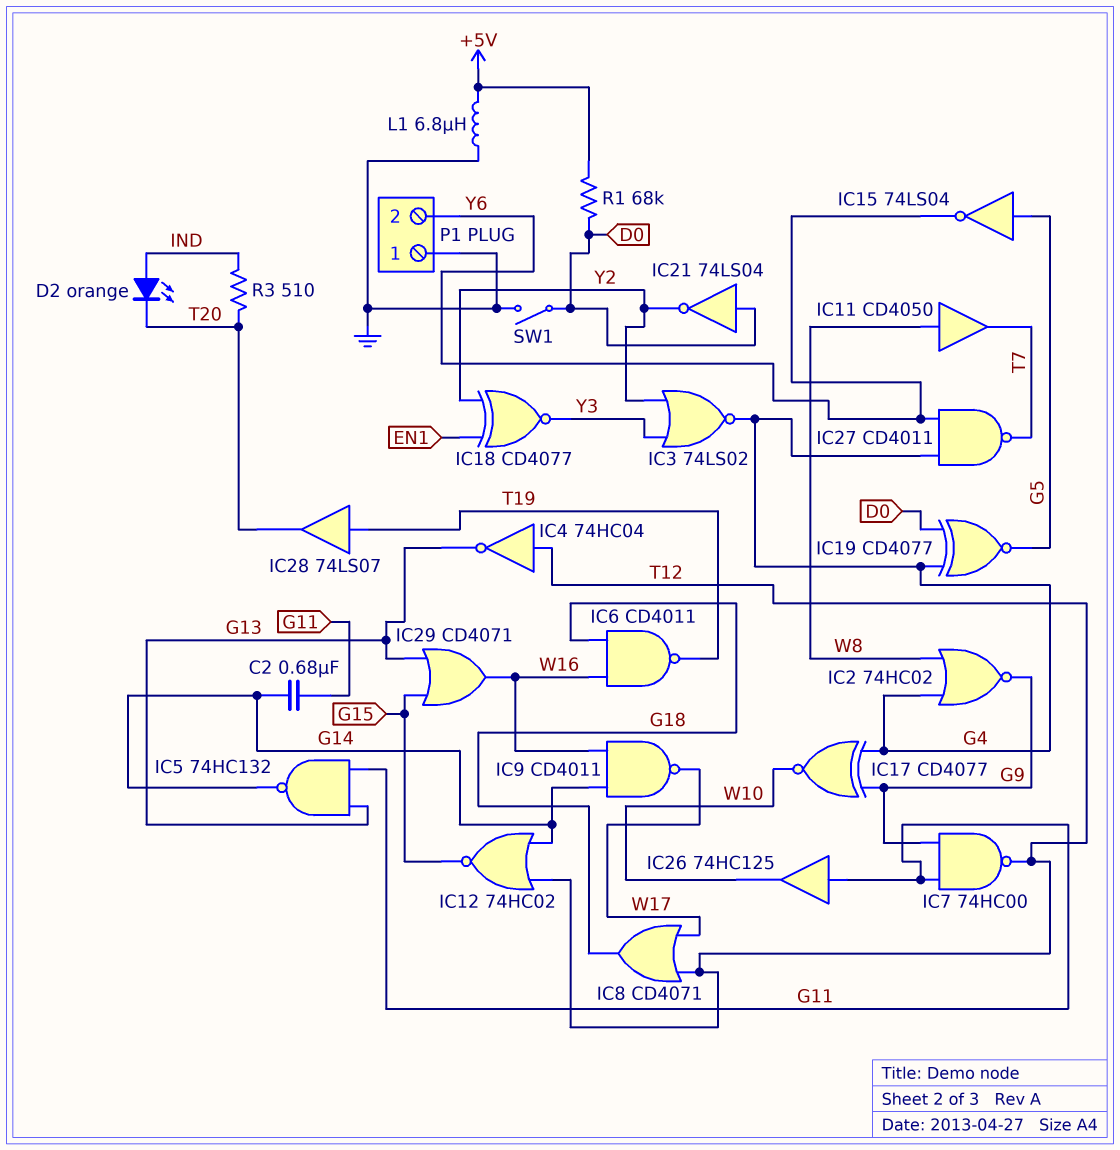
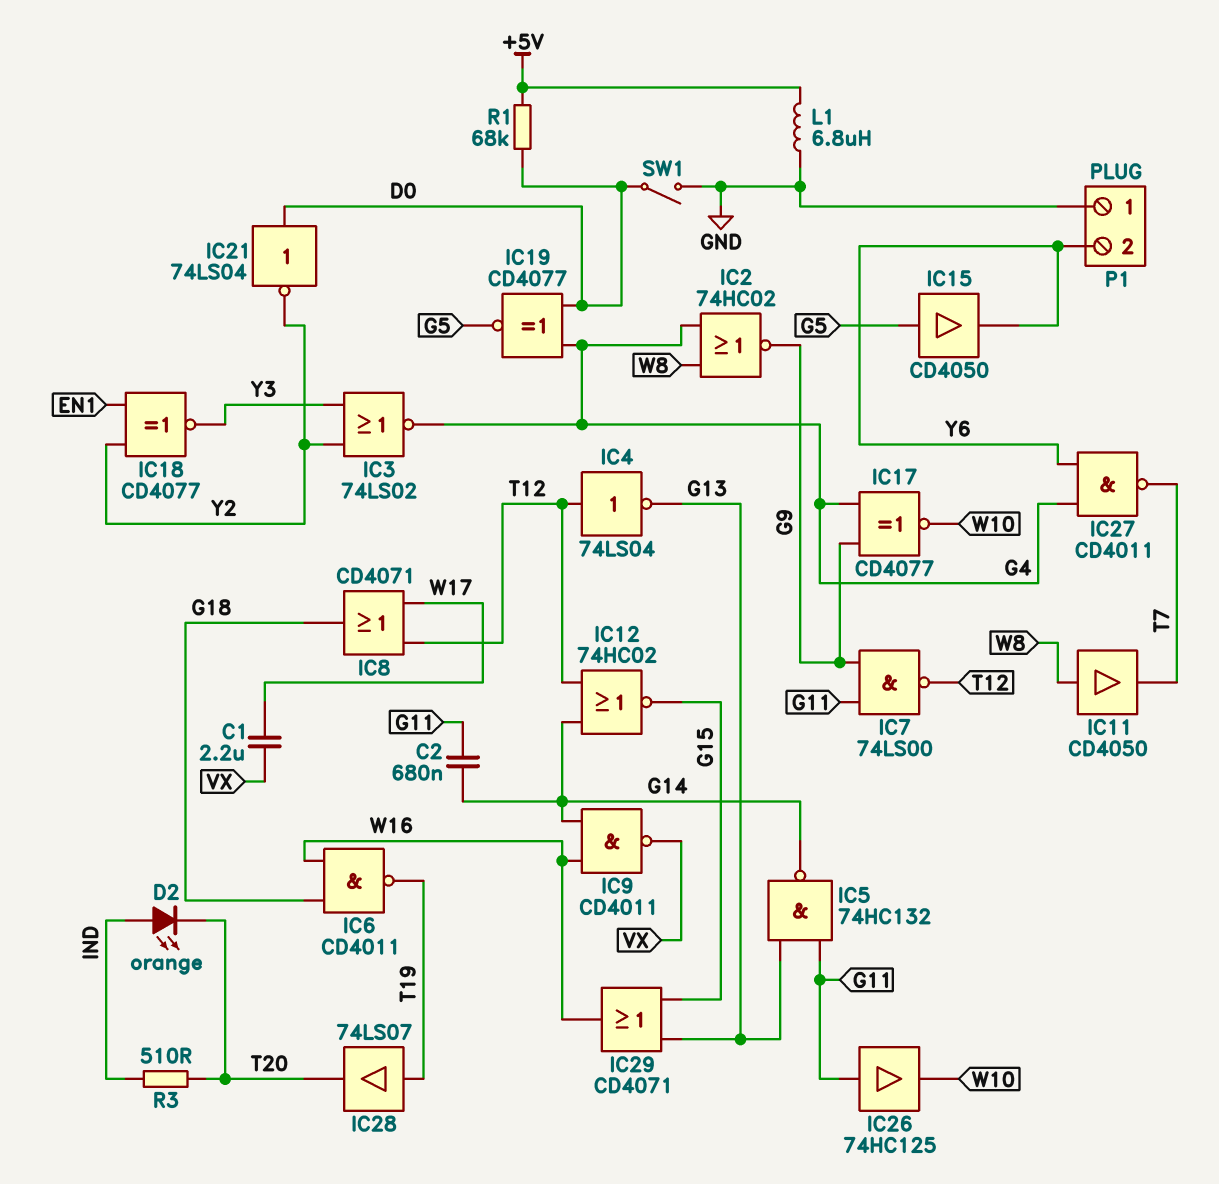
C1: none -> 2.2uF (VX, W17)
IC4: NOT 74HC04 (in T12, out G13) -> NOT 74LS04 (in T12, out G13)
IC7: NAND 74HC00 (in G9, in G11, out T12) -> NAND 74LS00 (in G9, in G11, out T12)
IC9: NAND CD4011 (in G14, in W16, out W17) -> NAND CD4011 (in G14, in W16, out VX)
IC15: NOT 74LS04 (in G5, out Y6) -> buffer CD4050 (in G5, out Y6)

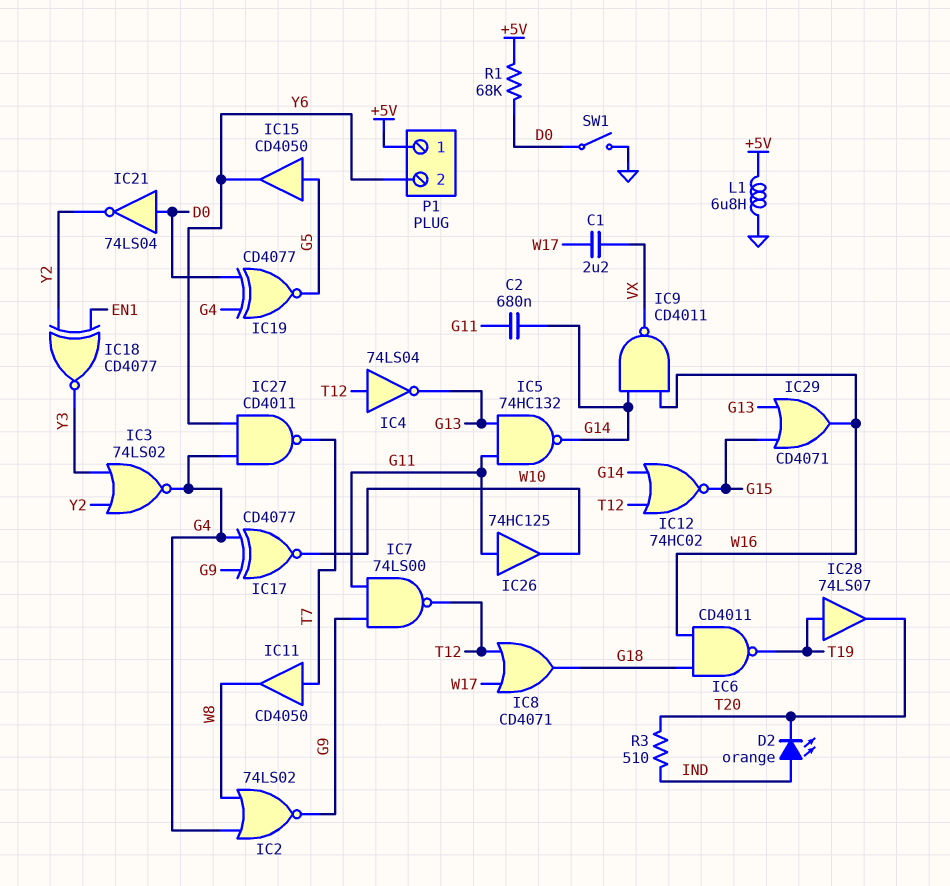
IC2: NOR 74HC02 (in G4, in W8, out G9) -> NOR 74LS02 (in G4, in W8, out G9)
IC11: buffer CD4050 (in W8, out T7) -> buffer CD4050 (in T7, out W8)
P1 pin 1: GND -> +5V

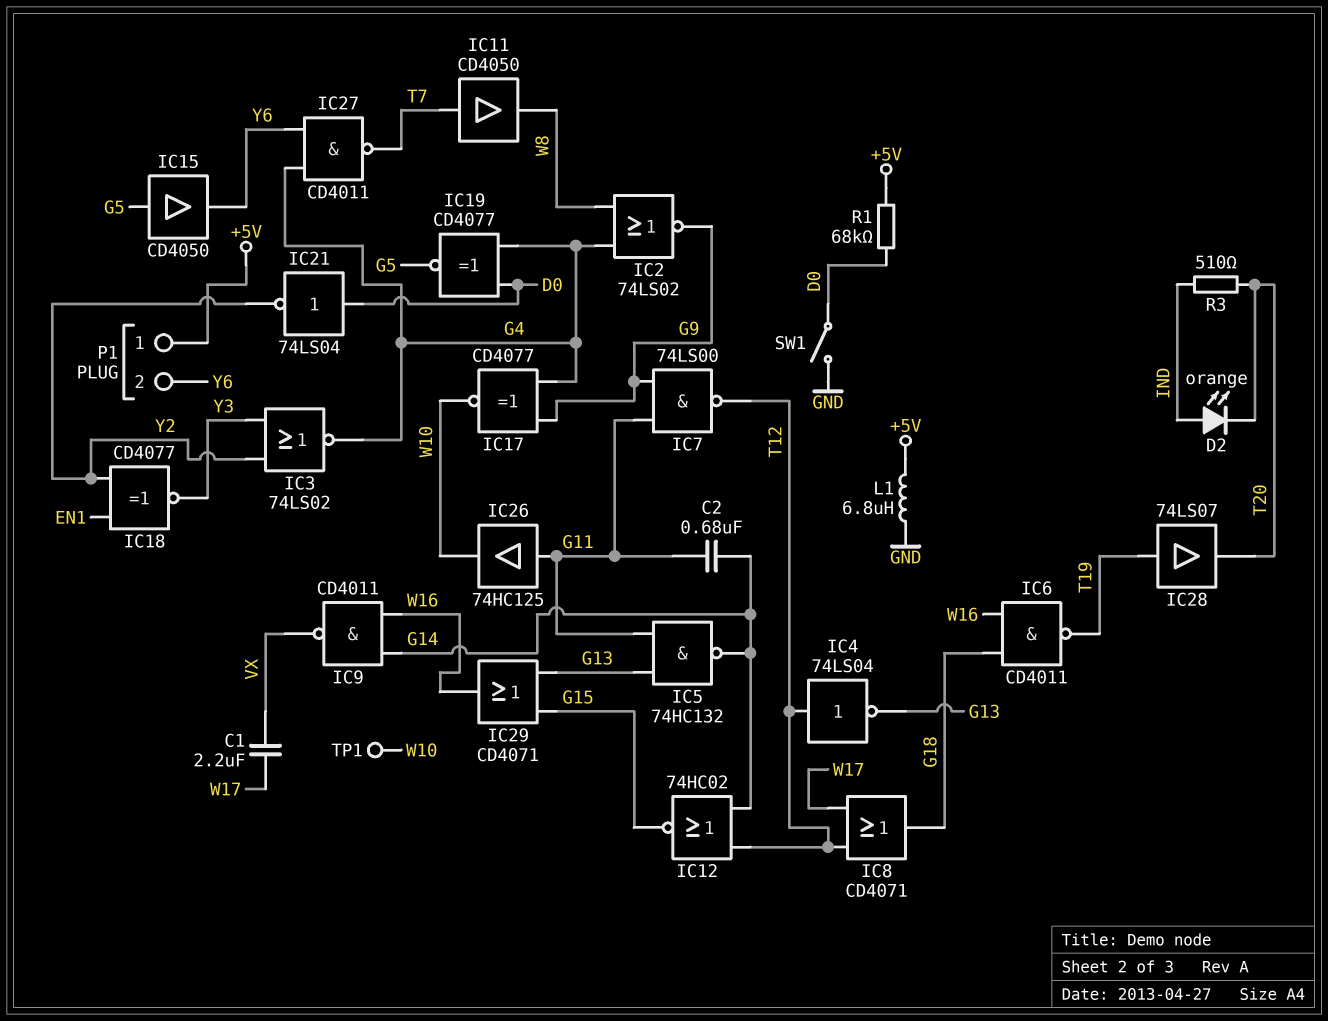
TP1: none -> test point (W10)

